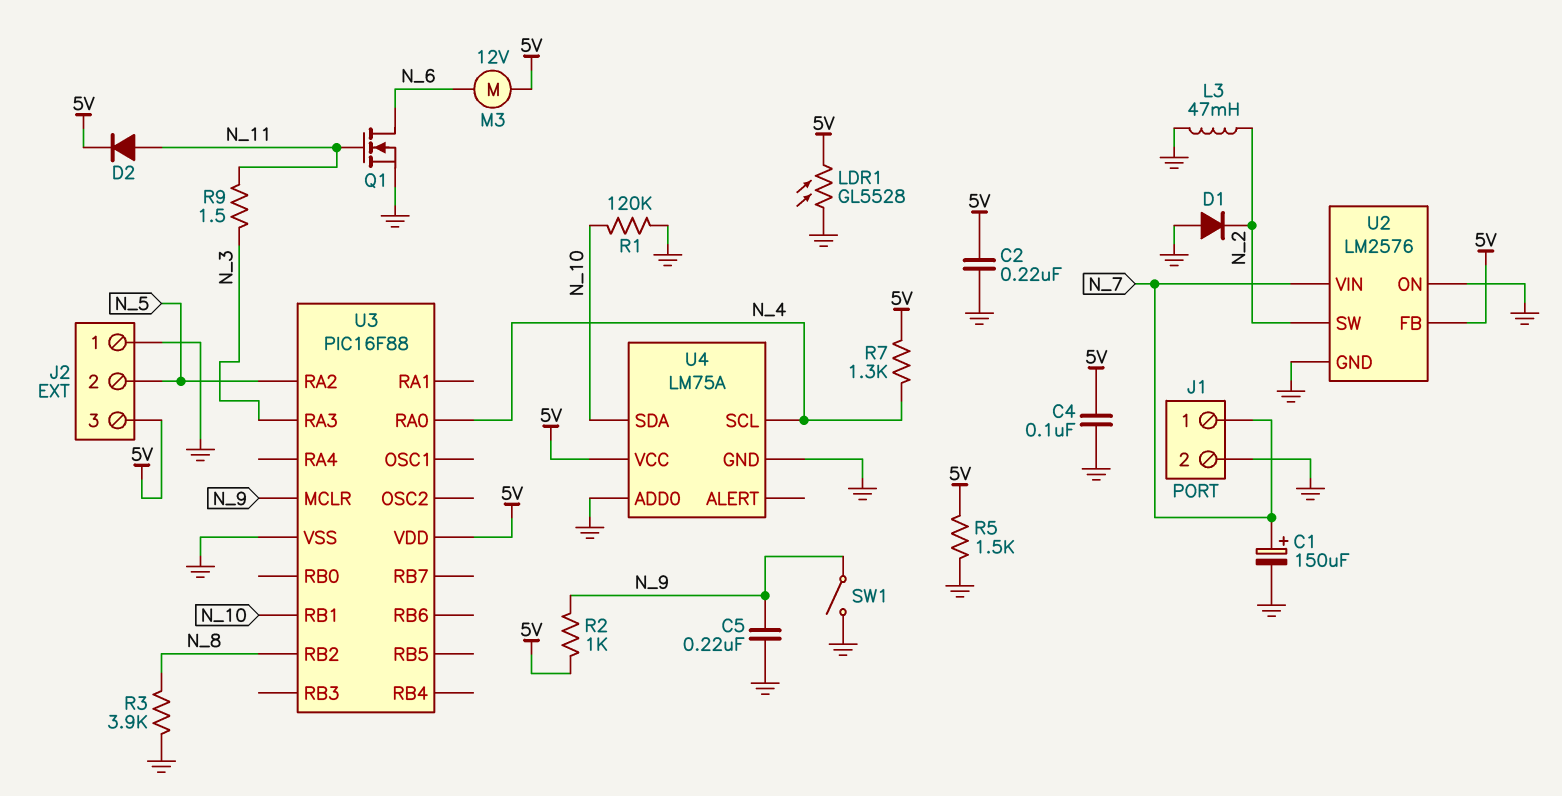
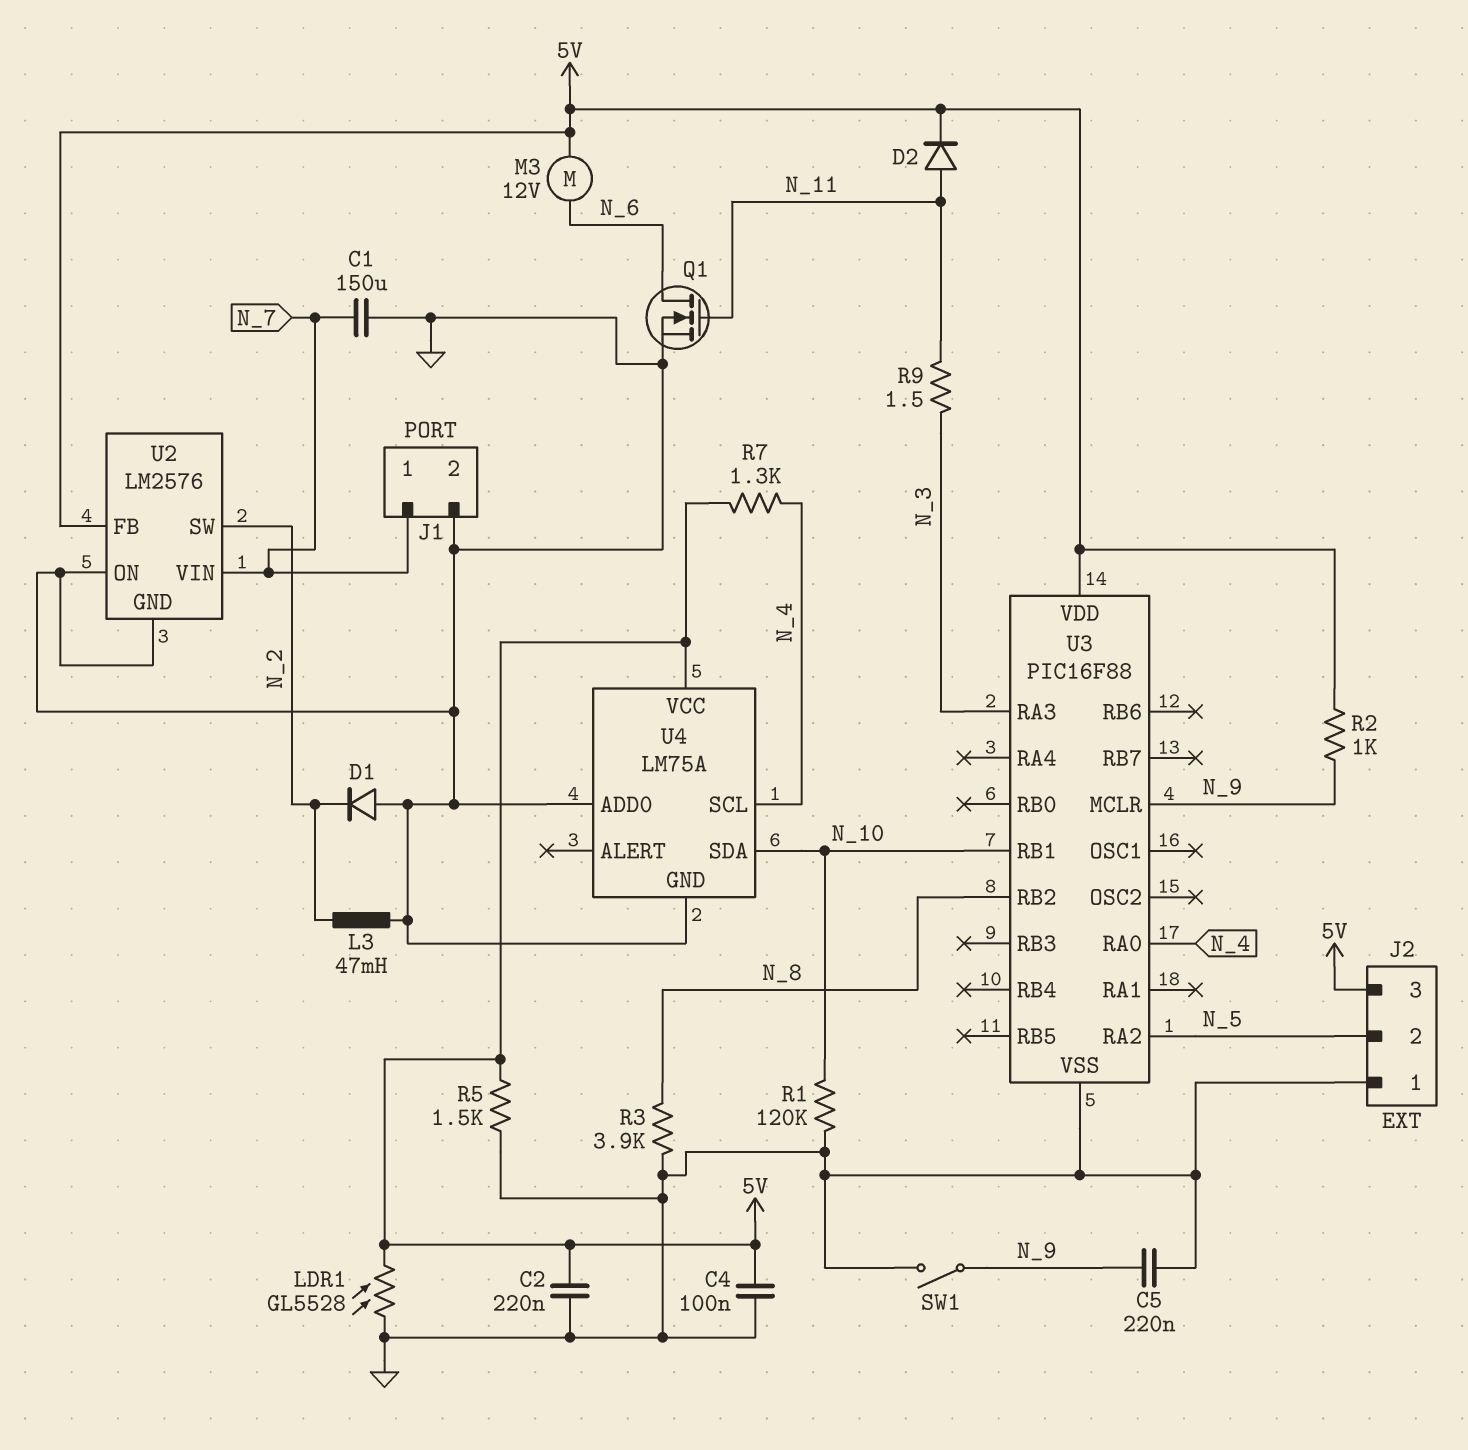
C1: 150uF (plus N_7, minus GND) -> 150uF (GND, N_7)

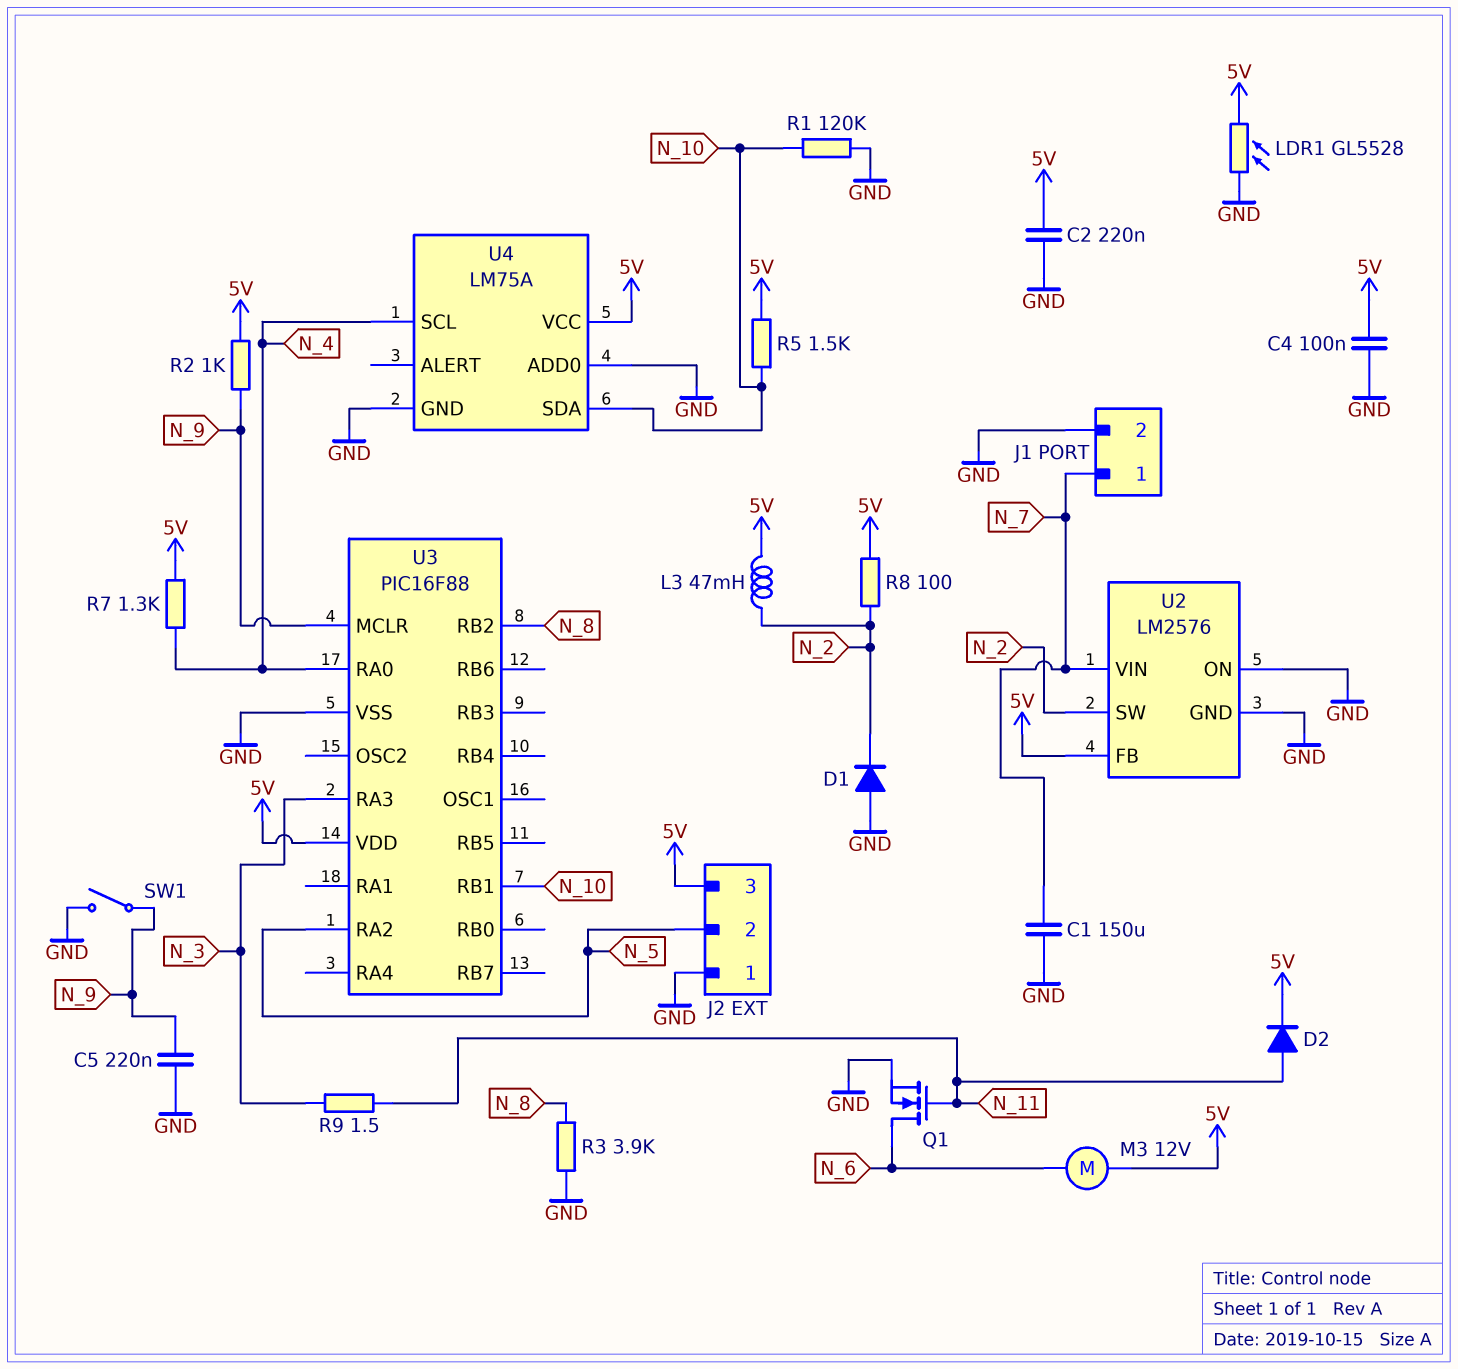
L3: 47mH (GND, N_2) -> 47mH (5V, N_2)
R5: 1.5k (5V, GND) -> 1.5k (5V, N_10)
R8: none -> 100 (5V, N_2)

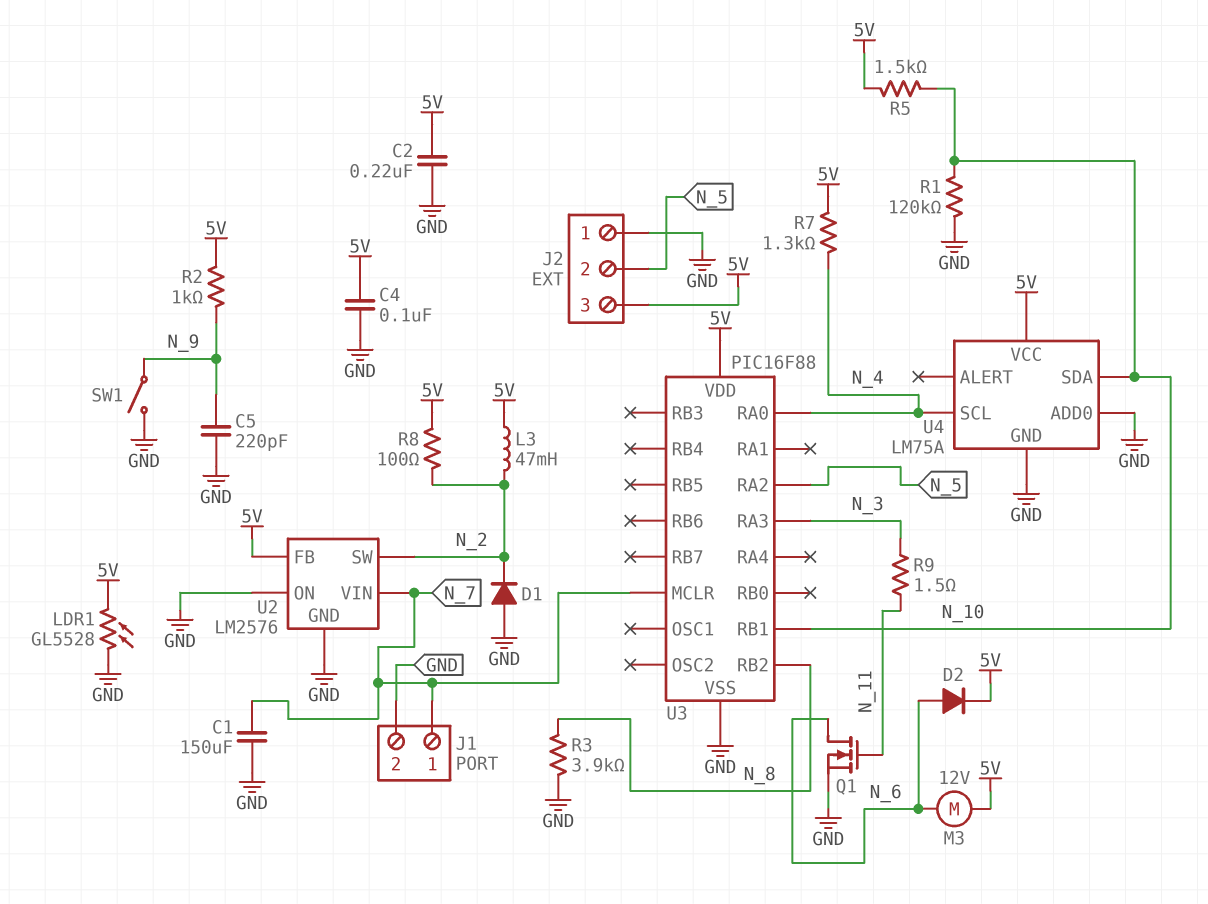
C5: 220nF (GND, N_9) -> 220pF (GND, N_9)
D2: diode (A N_11, K 5V) -> diode (A N_6, K 5V)
U3 pin MCLR: N_9 -> N_7

